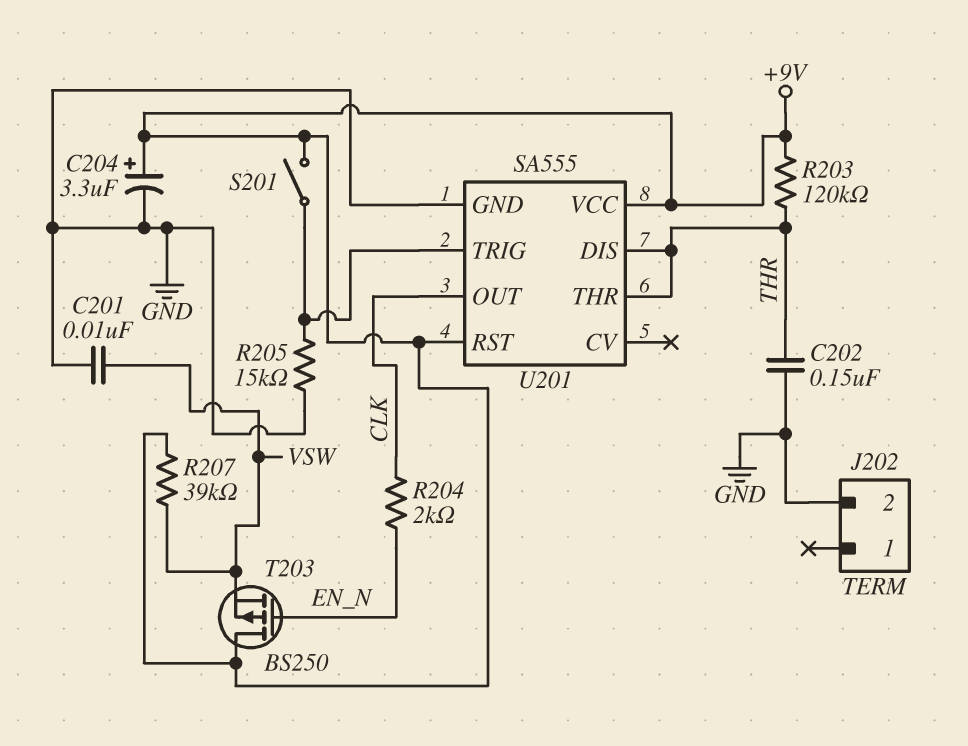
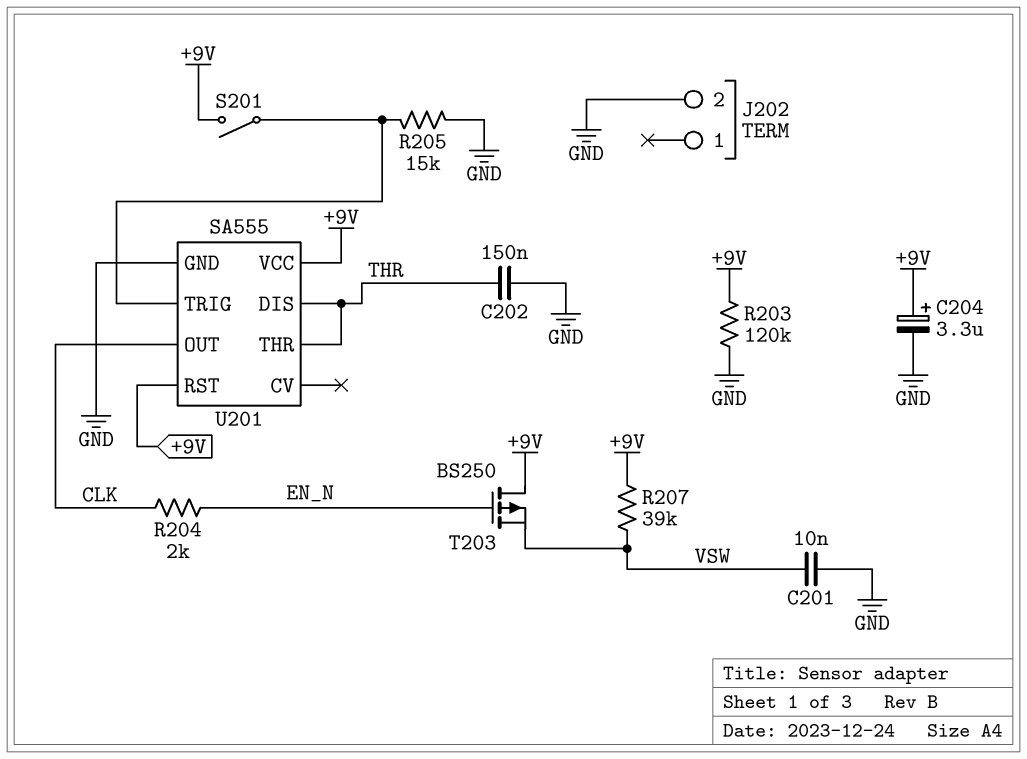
R203: 120k (+9V, THR) -> 120k (+9V, GND)

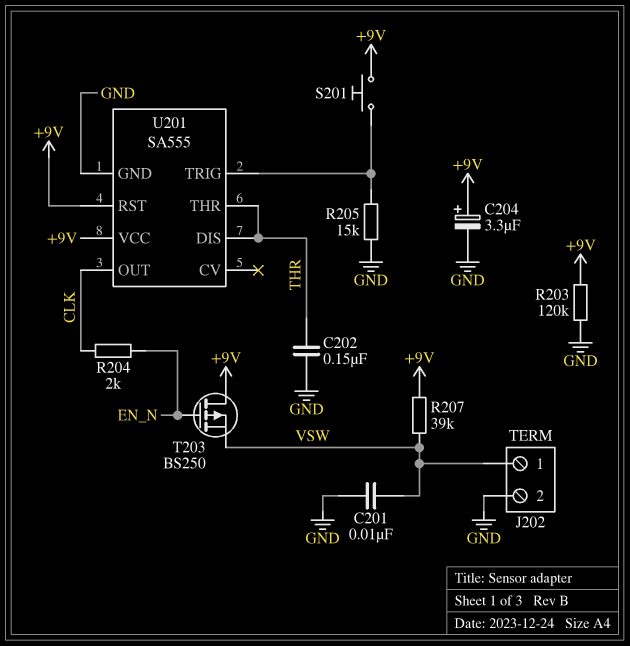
J202 pin 1: none -> VSW
S201: switch (+9V, U201/TRIG) -> button (+9V, U201/TRIG)

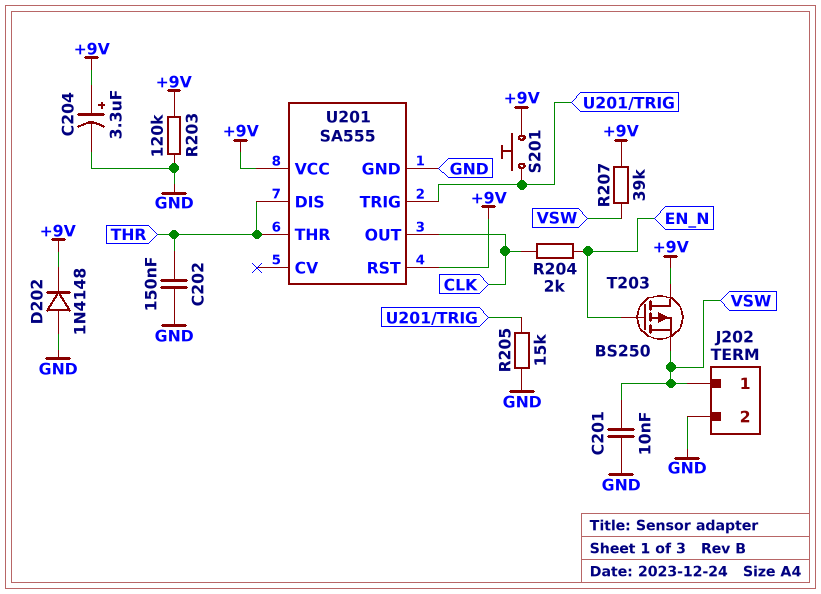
D202: none -> diode 1N4148 (A GND, K +9V)

